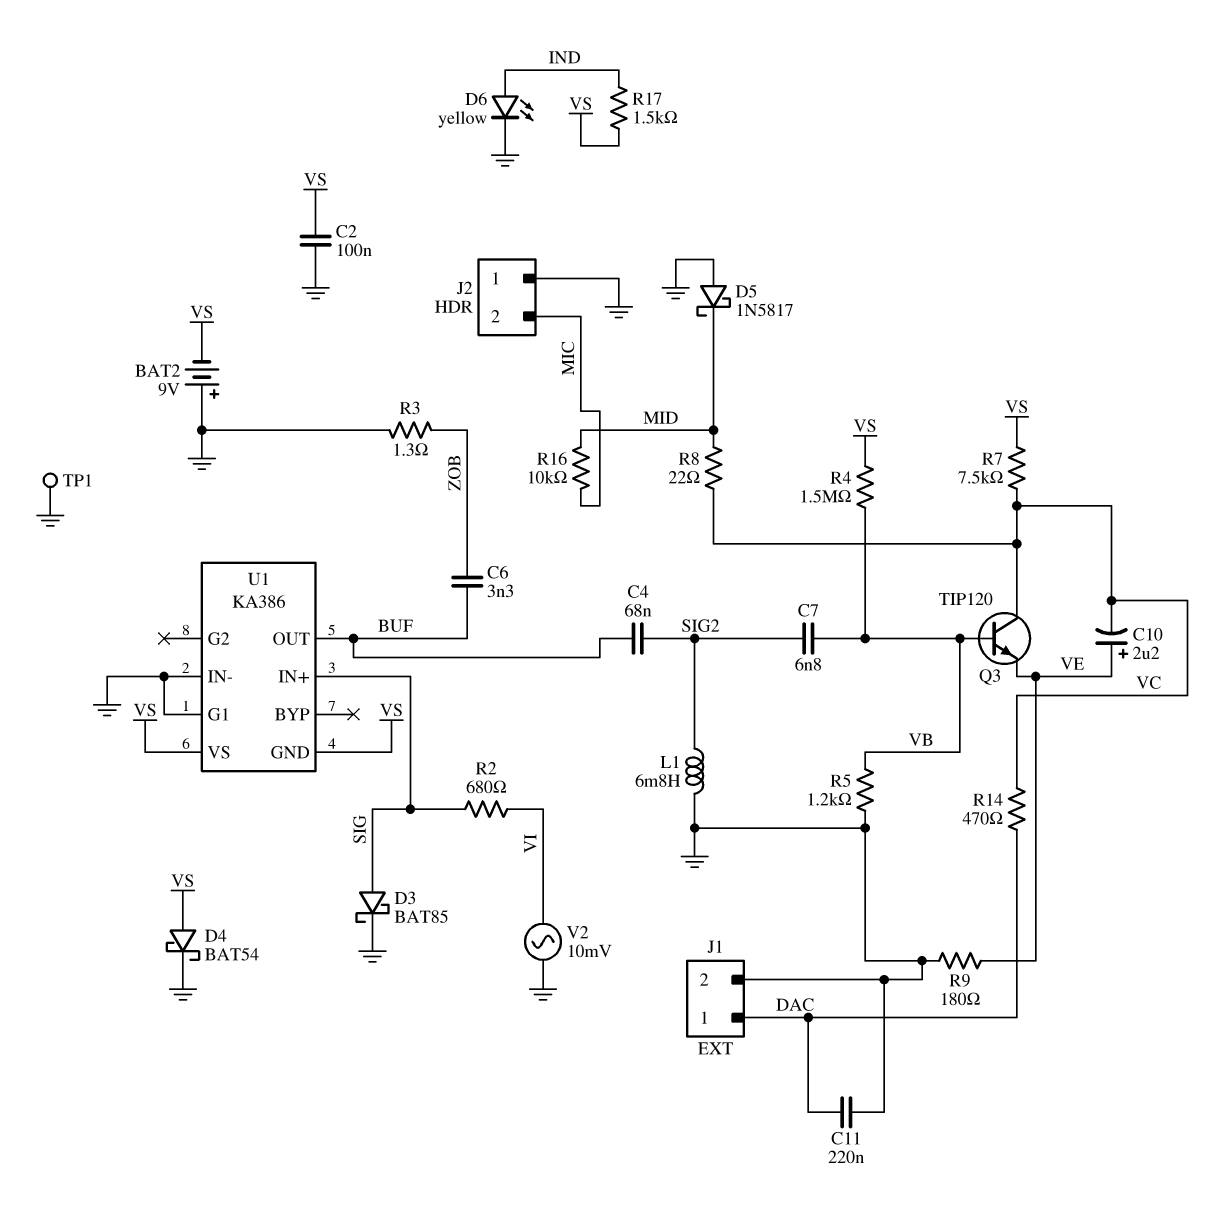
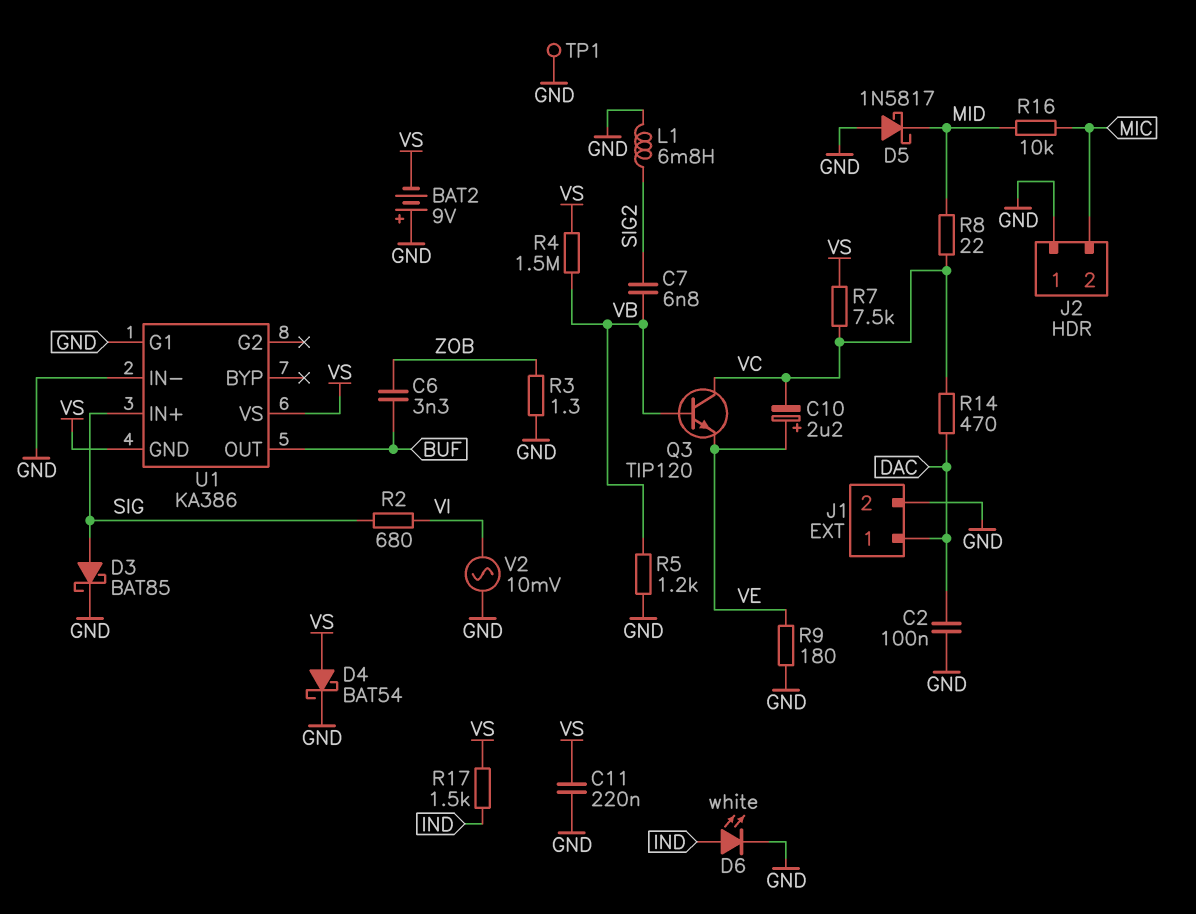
C2: 100nF (GND, VS) -> 100nF (DAC, GND)
C4: 68nF (BUF, SIG2) -> none
C11: 220nF (DAC, GND) -> 220nF (GND, VS)
D6: LED yellow (A IND, K GND) -> LED white (A IND, K GND)

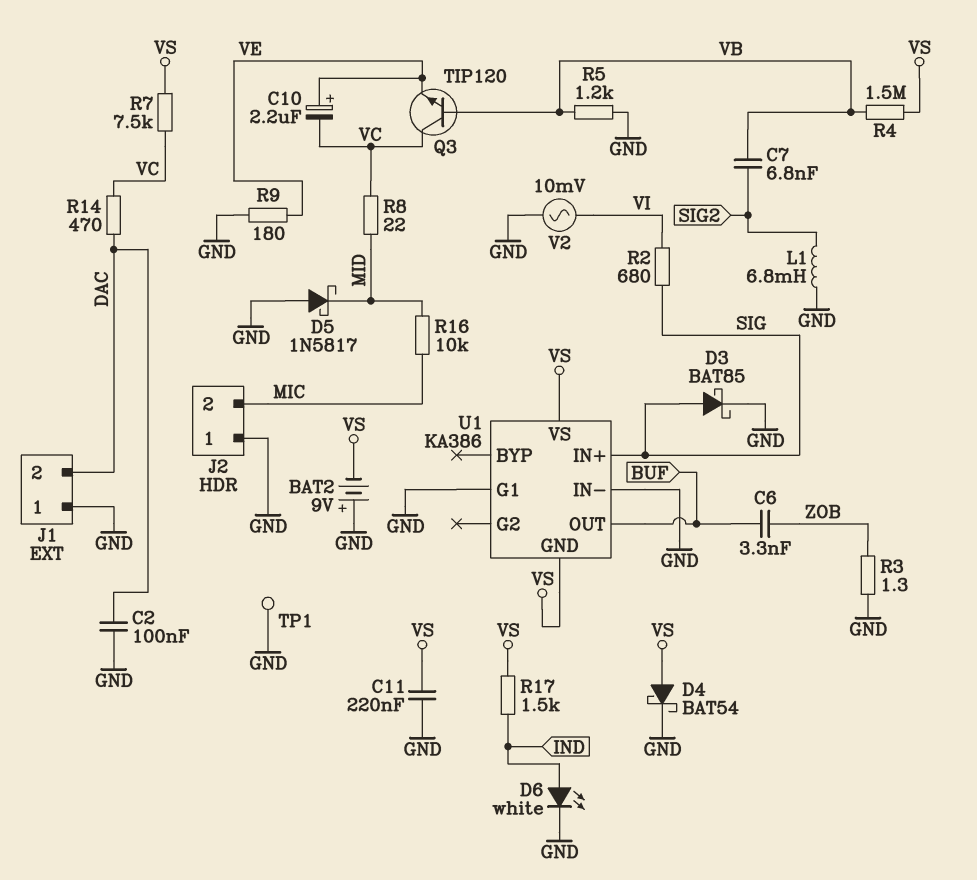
J1 pin 1: DAC -> GND
J1 pin 2: GND -> DAC

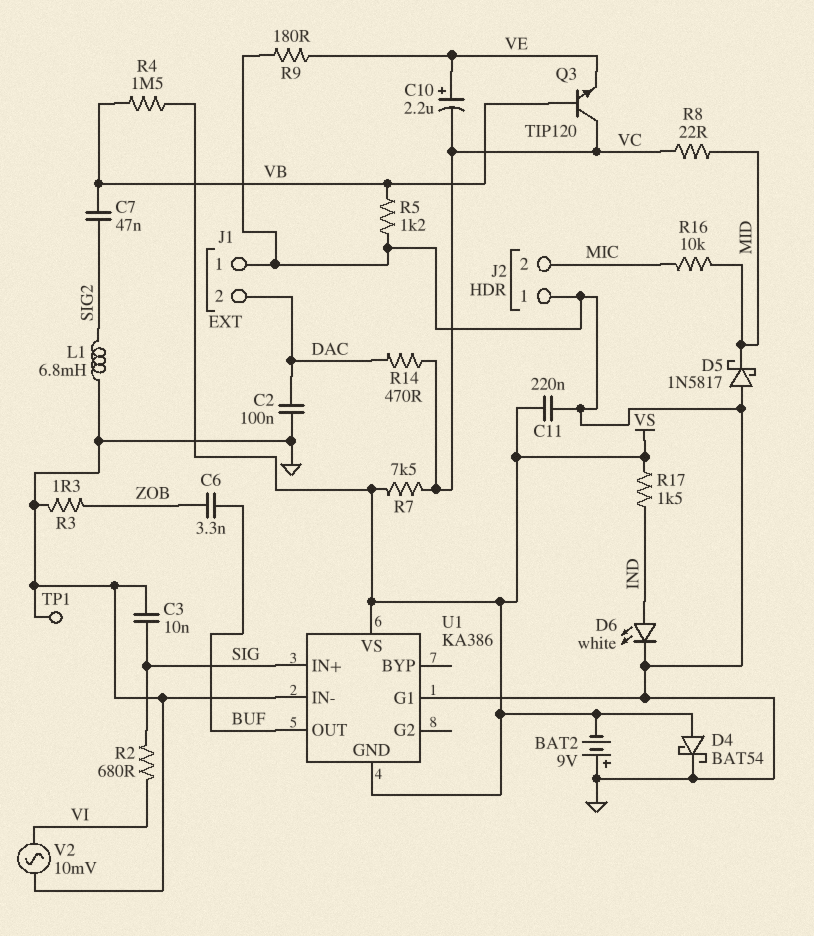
C3: none -> 10nF (GND, SIG)
C7: 6.8nF (SIG2, VB) -> 47nF (SIG2, VB)
D3: schottky BAT85 (A SIG, K GND) -> none

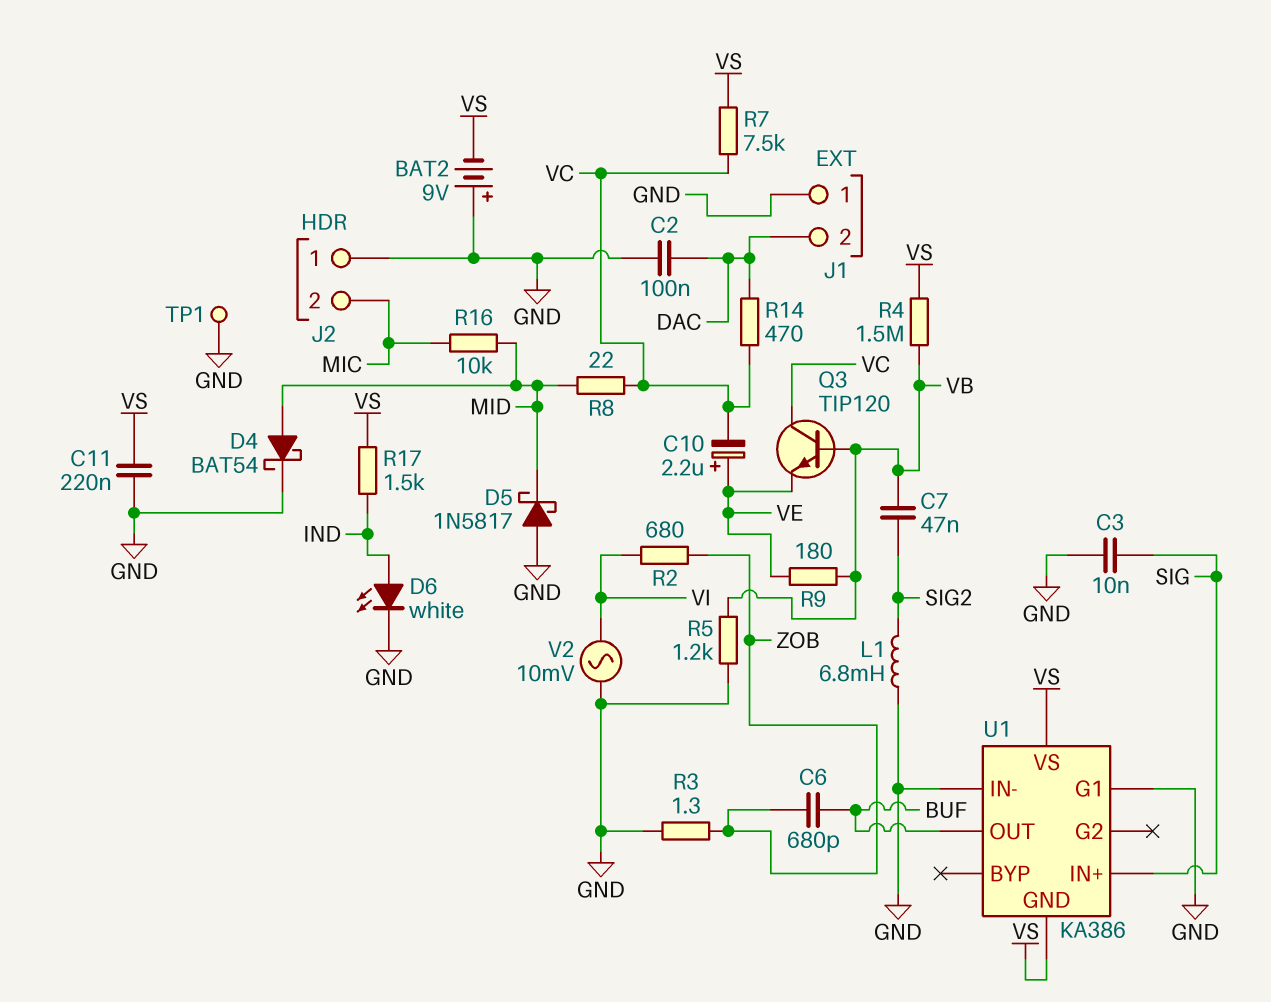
C6: 3.3nF (BUF, ZOB) -> 680pF (BUF, ZOB)
D4: schottky BAT54 (A VS, K GND) -> schottky BAT54 (A MID, K GND)
R2: 680 (SIG, VI) -> 680 (VI, ZOB)
R9: 180 (GND, VE) -> 180 (VB, VE)

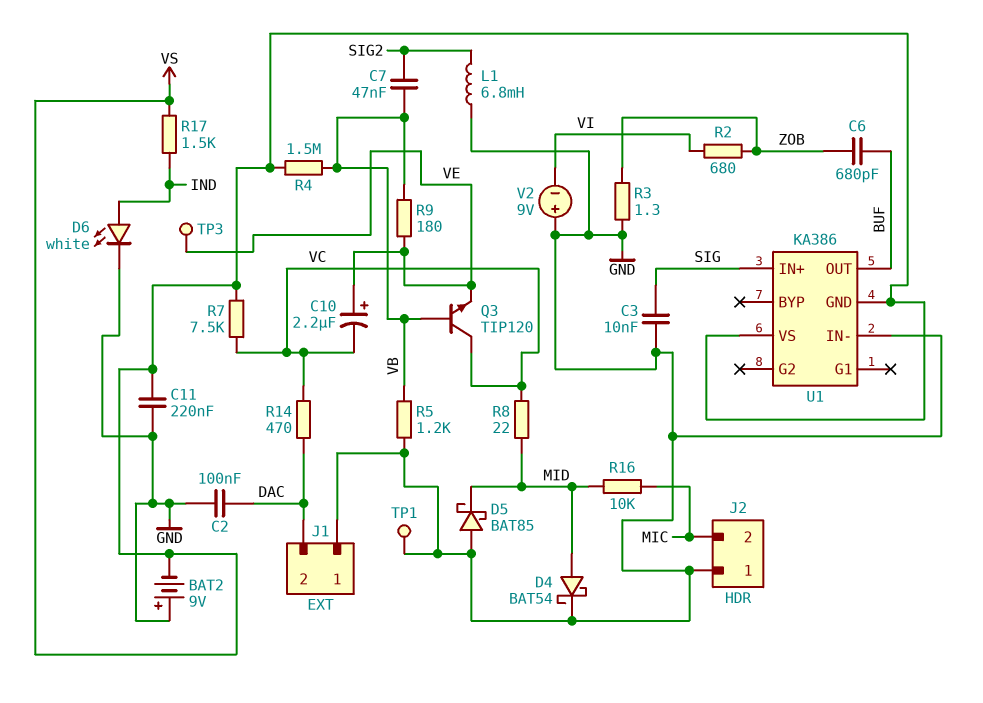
D5: schottky 1N5817 (A GND, K MID) -> schottky BAT85 (A GND, K MID)
TP3: none -> test point (VE)
U1 pin G1: GND -> none
V2: AC 10mV (GND, VI) -> 9V (plus GND, minus VI)

